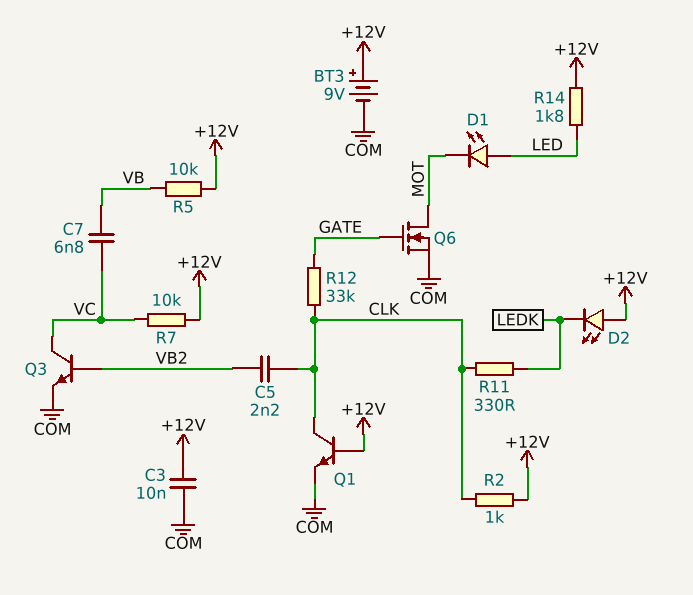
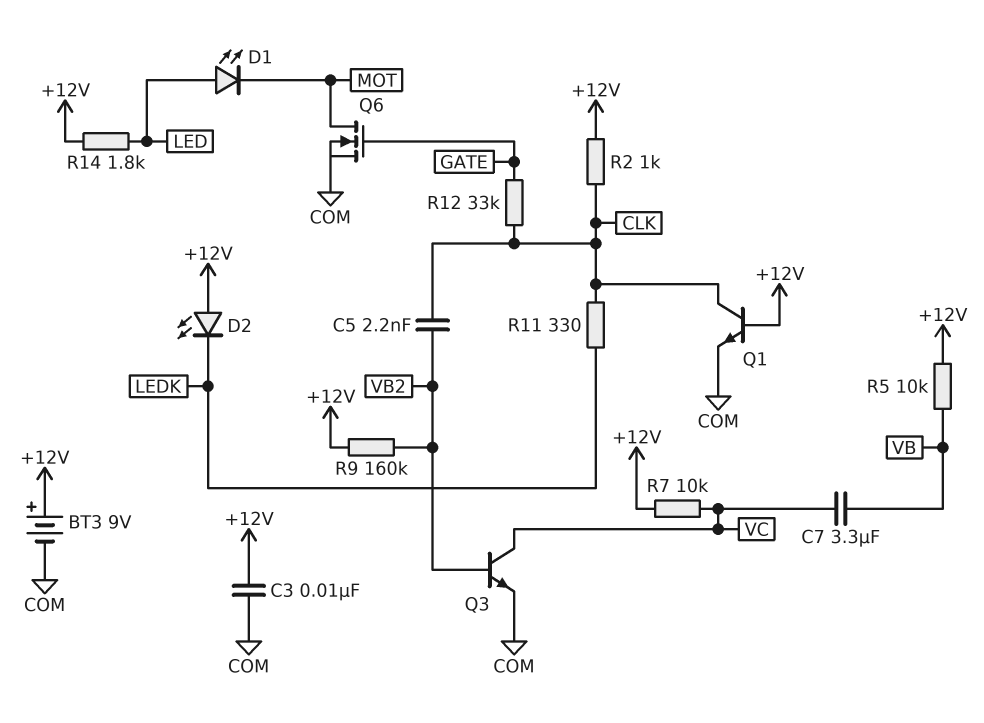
C7: 6.8nF (VB, VC) -> 3.3uF (VB, VC)
R9: none -> 160k (+12V, VB2)

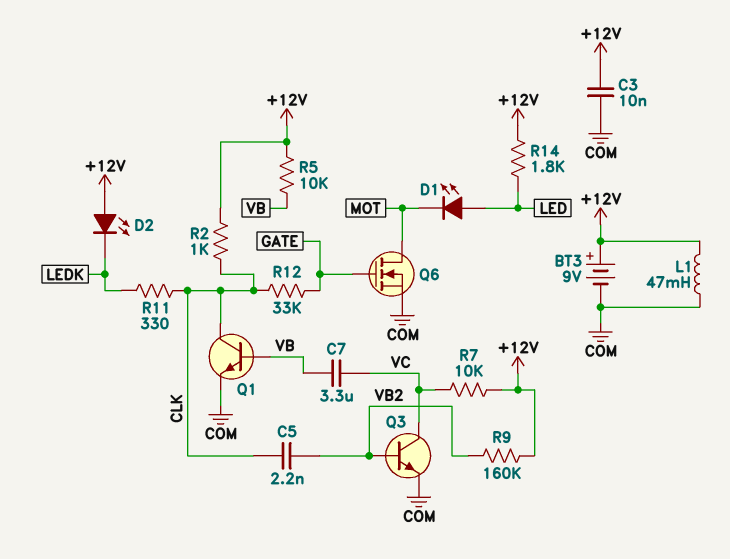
L1: none -> 47mH (+12V, COM)
Q1: NPN (B +12V, C CLK, E COM) -> NPN (B VB, C CLK, E COM)

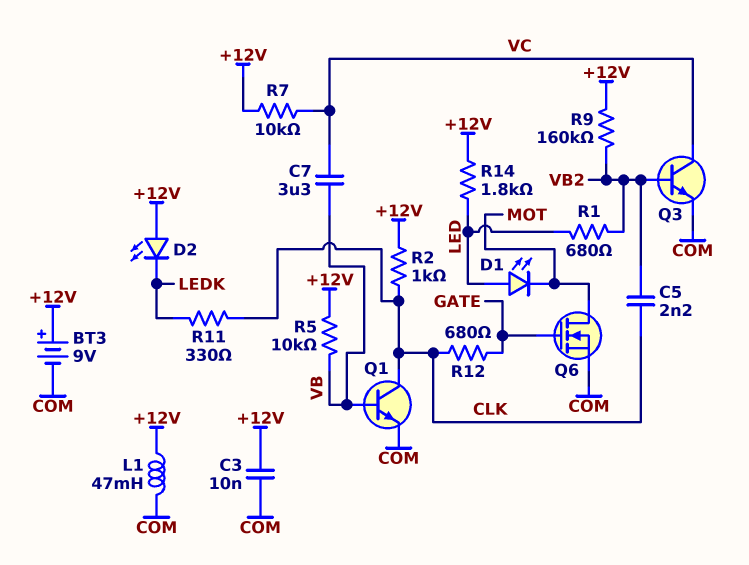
R1: none -> 680 (LED, VB2)
R12: 33k (CLK, GATE) -> 680 (CLK, GATE)

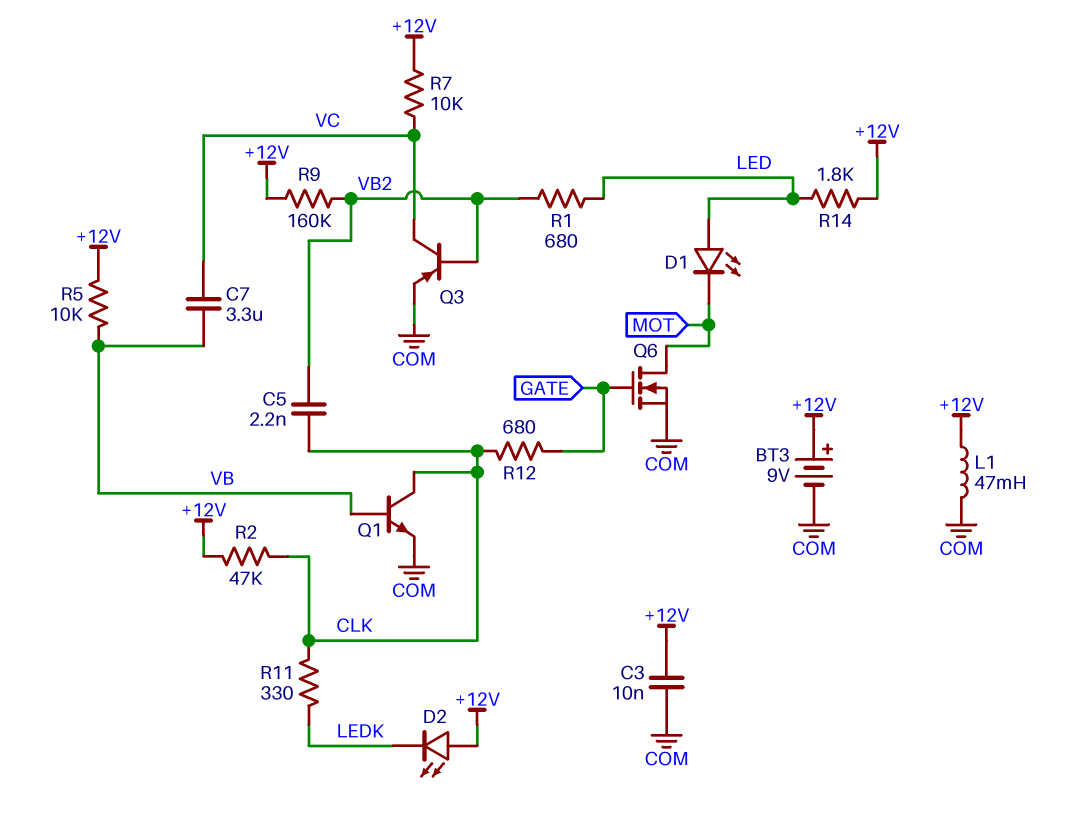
Q3: NPN (B VB2, C VC, E COM) -> PNP (B VB2, C VC, E COM)
R2: 1k (+12V, CLK) -> 47k (+12V, CLK)

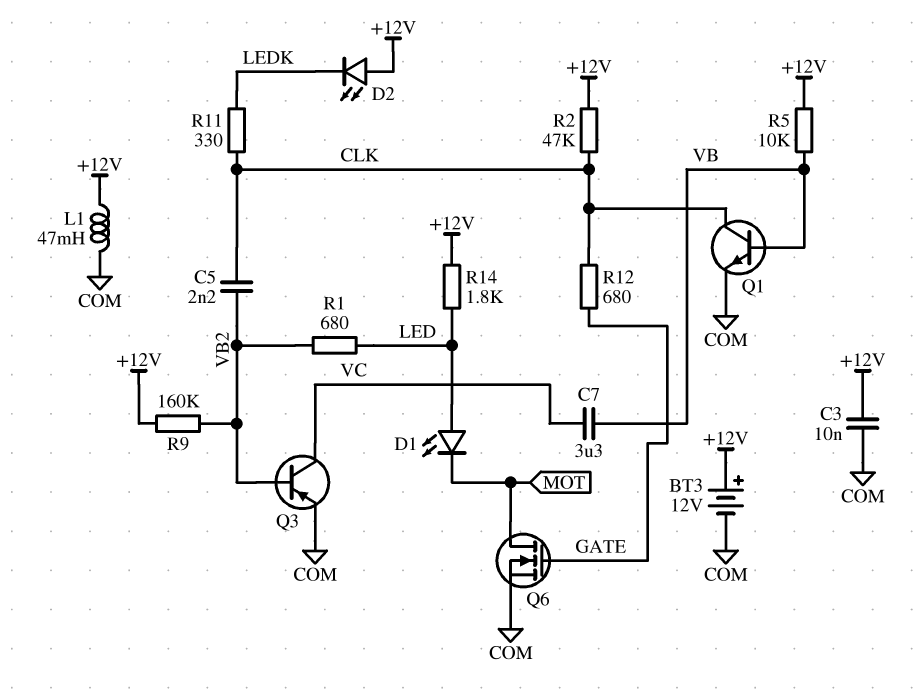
BT3: 9V (plus +12V, minus COM) -> 12V (plus +12V, minus COM)
R7: 10k (+12V, VC) -> none

